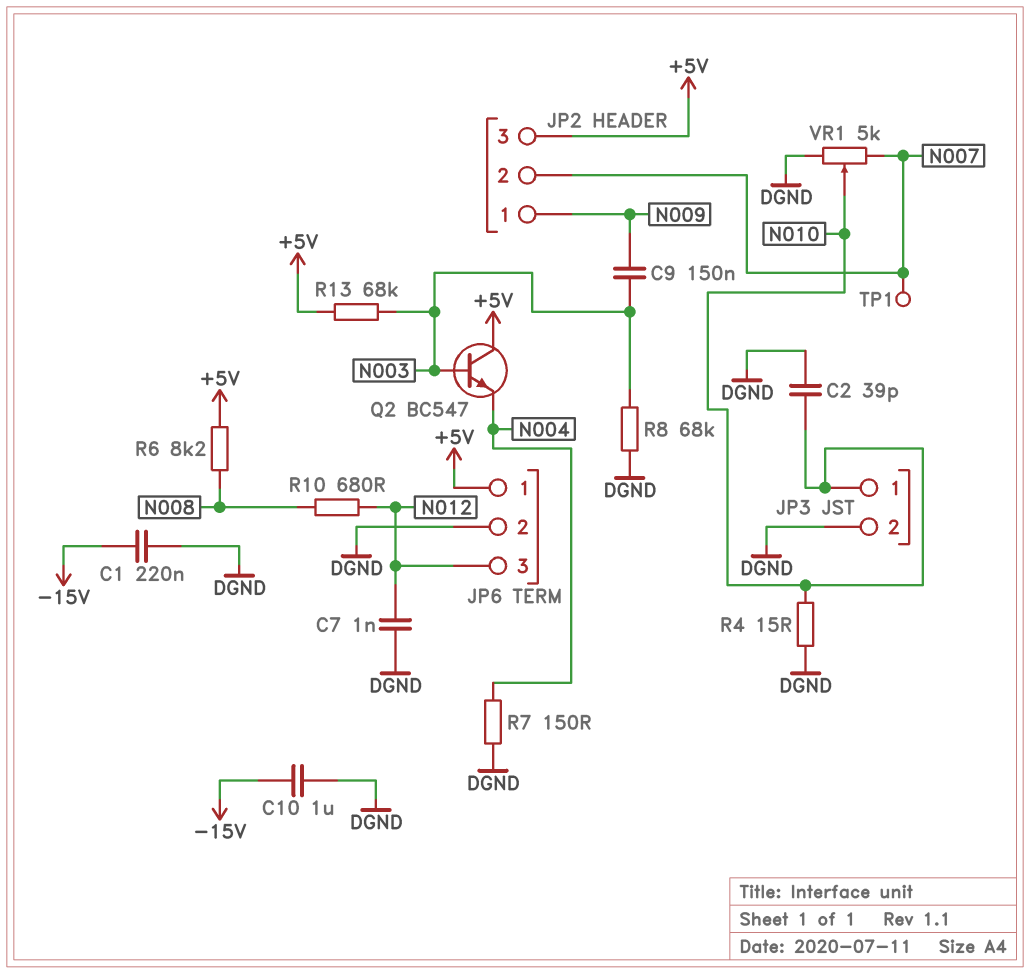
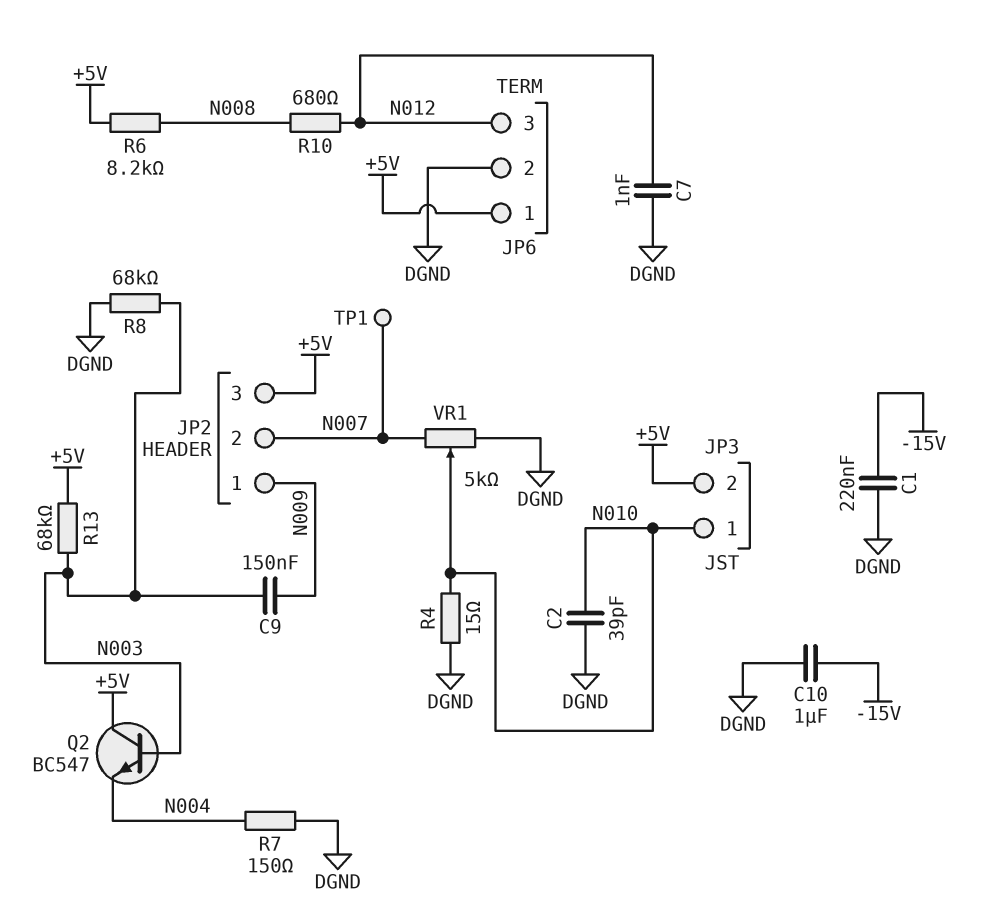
JP3 pin 2: DGND -> +5V

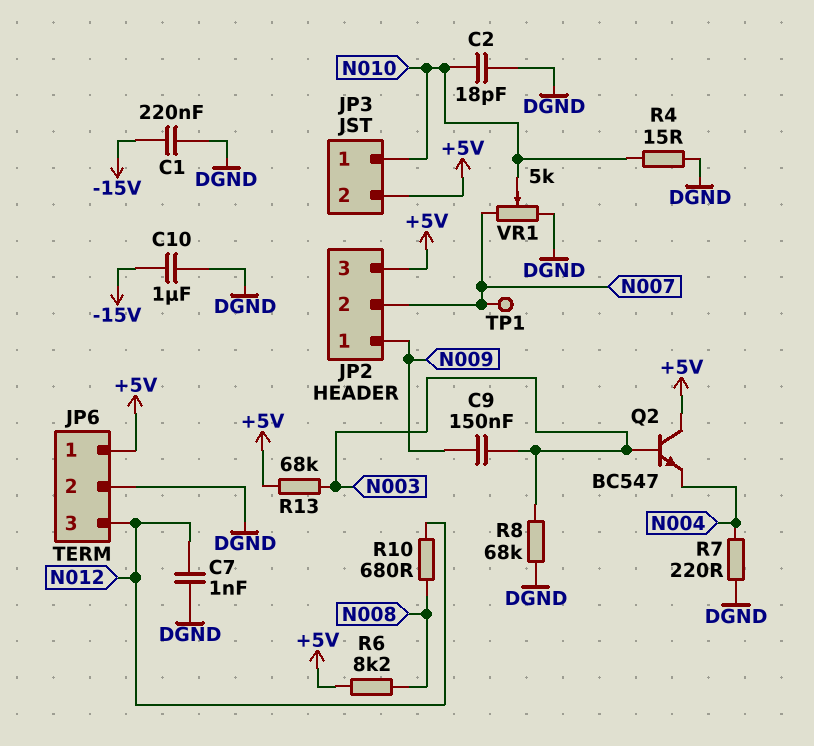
C2: 39pF (DGND, N010) -> 18pF (DGND, N010)
R7: 150 (DGND, N004) -> 220 (DGND, N004)

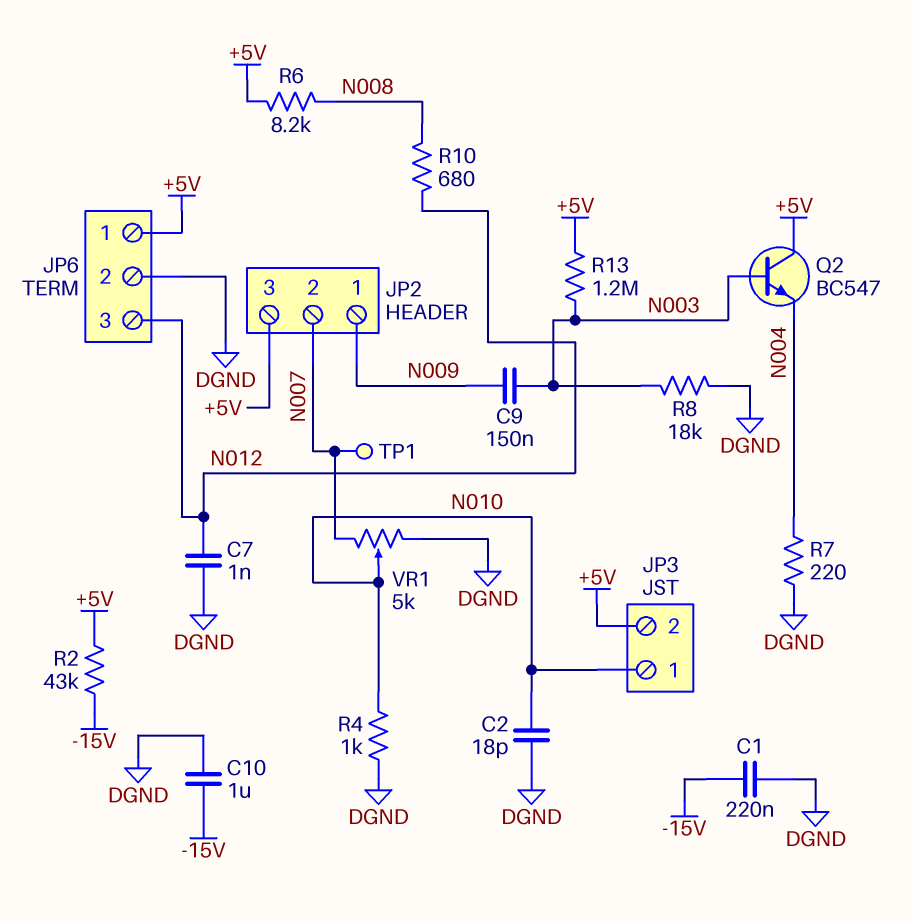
R2: none -> 43k (+5V, -15V)
R4: 15 (DGND, N010) -> 1k (DGND, N010)
R8: 68k (DGND, N003) -> 18k (DGND, N003)
R13: 68k (+5V, N003) -> 1.2M (+5V, N003)

